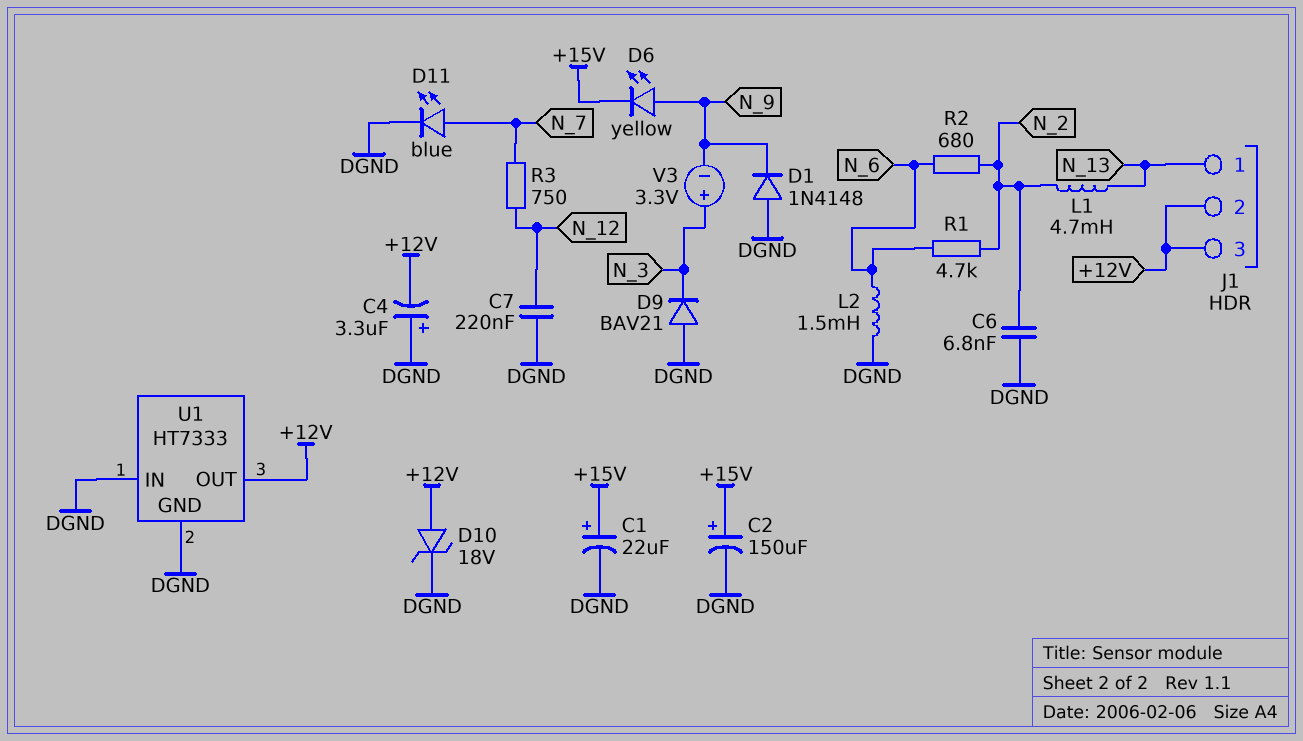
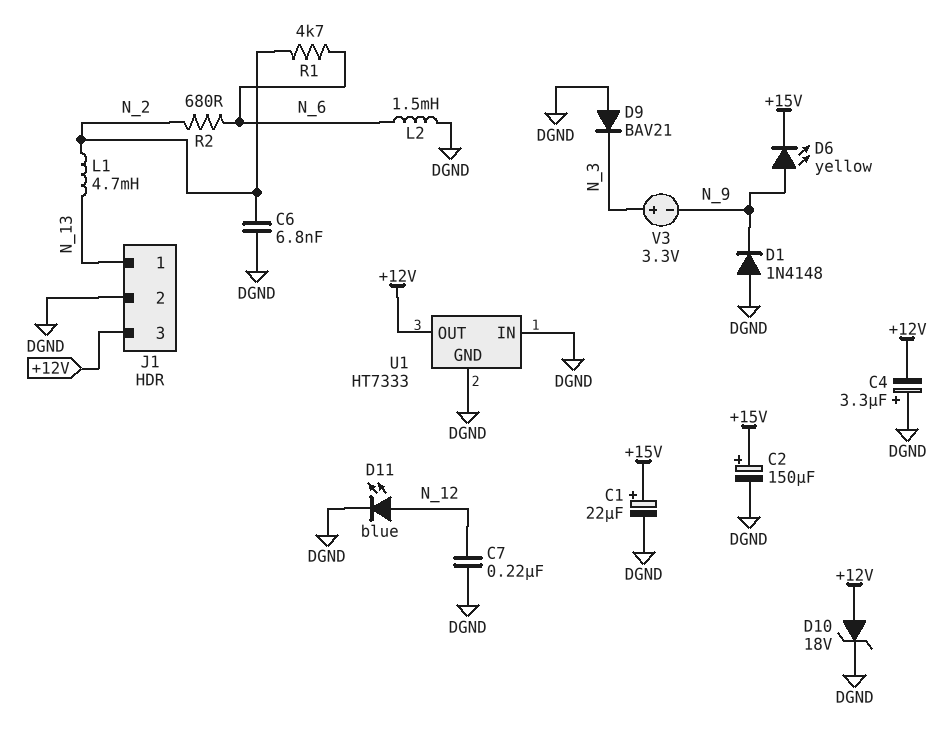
D11: LED blue (A N_7, K DGND) -> LED blue (A N_12, K DGND)
J1 pin 2: +12V -> DGND
R3: 750 (N_7, N_12) -> none

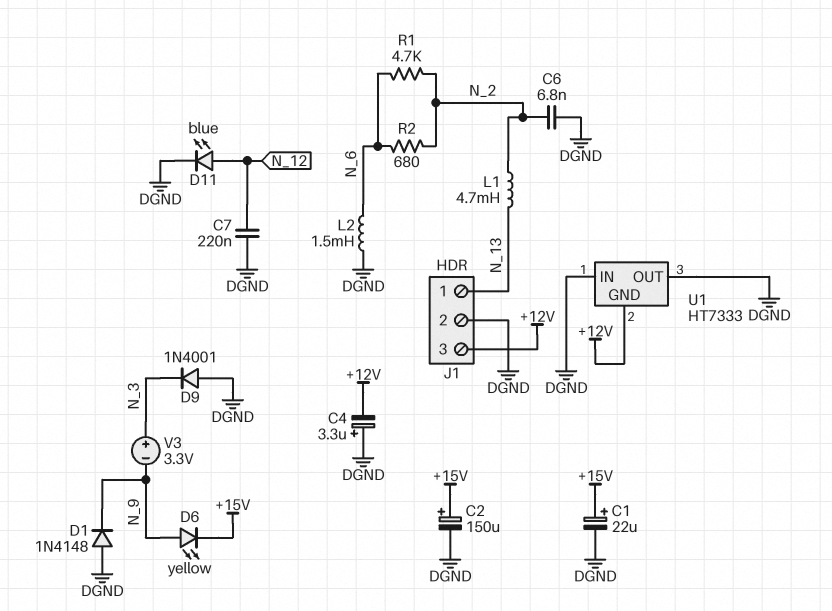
D9: diode BAV21 (A DGND, K N_3) -> diode 1N4001 (A DGND, K N_3)
D10: zener 18V (A +12V, K DGND) -> none
U1 pin GND: DGND -> +12V
U1 pin OUT: +12V -> DGND

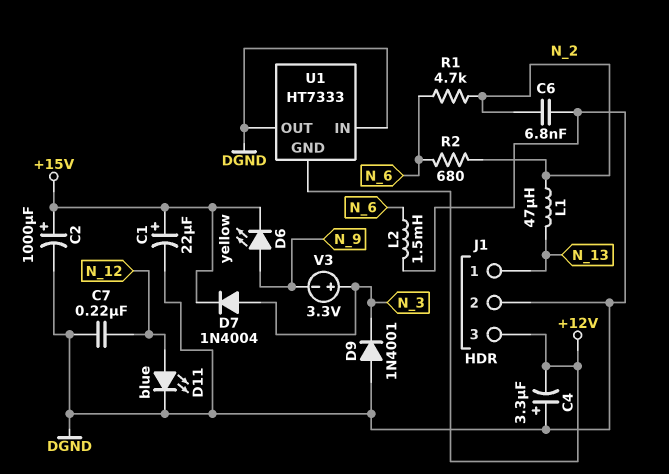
C2: 150uF (plus +15V, minus DGND) -> 1000uF (plus +15V, minus DGND)
D1: diode 1N4148 (A DGND, K N_9) -> none
D7: none -> diode 1N4004 (A N_3, K +15V)
L1: 4.7mH (N_2, N_13) -> 47uH (N_2, N_13)

